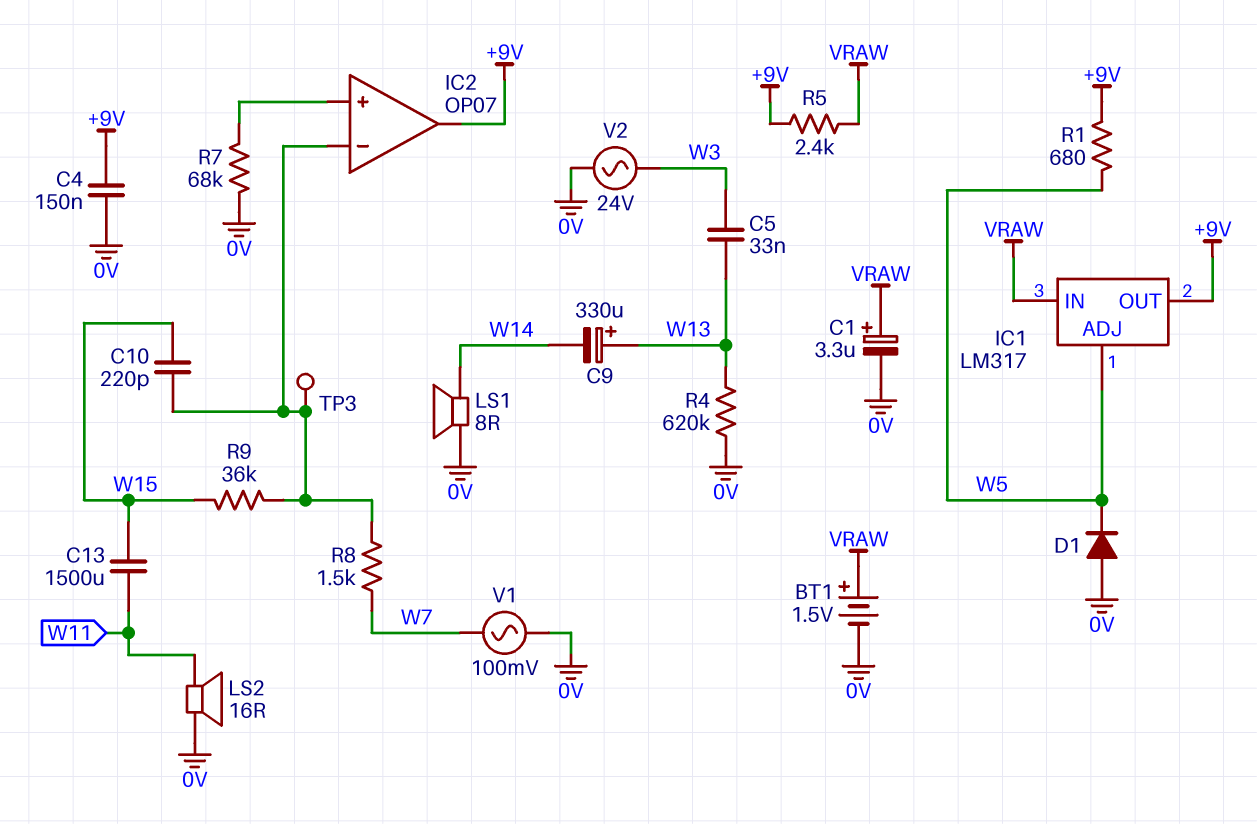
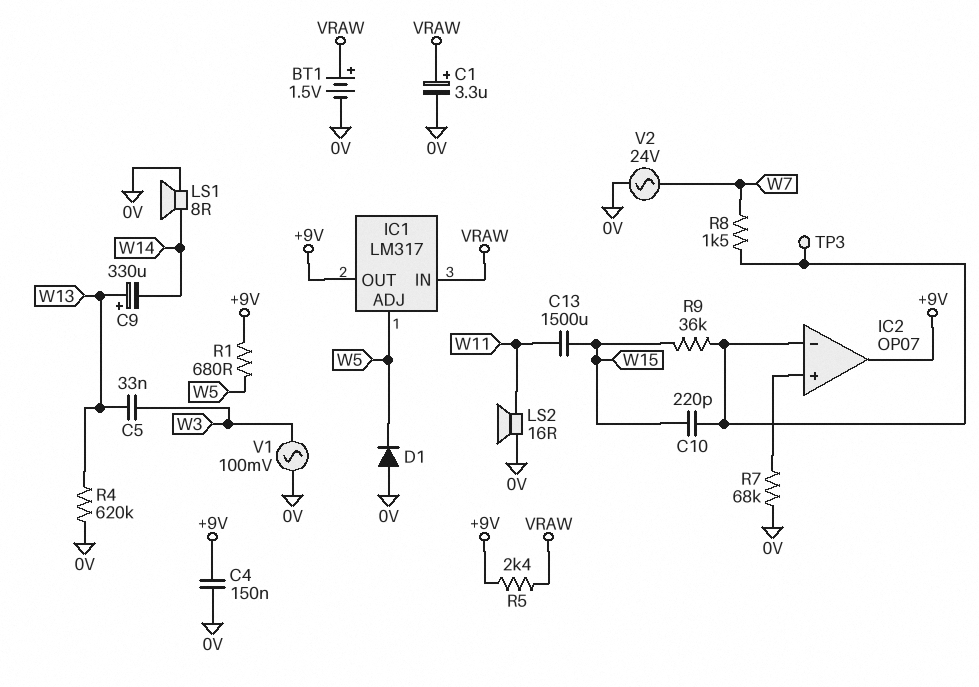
V1: AC 100mV (0V, W7) -> AC 100mV (0V, W3)
V2: AC 24V (0V, W3) -> AC 24V (0V, W7)

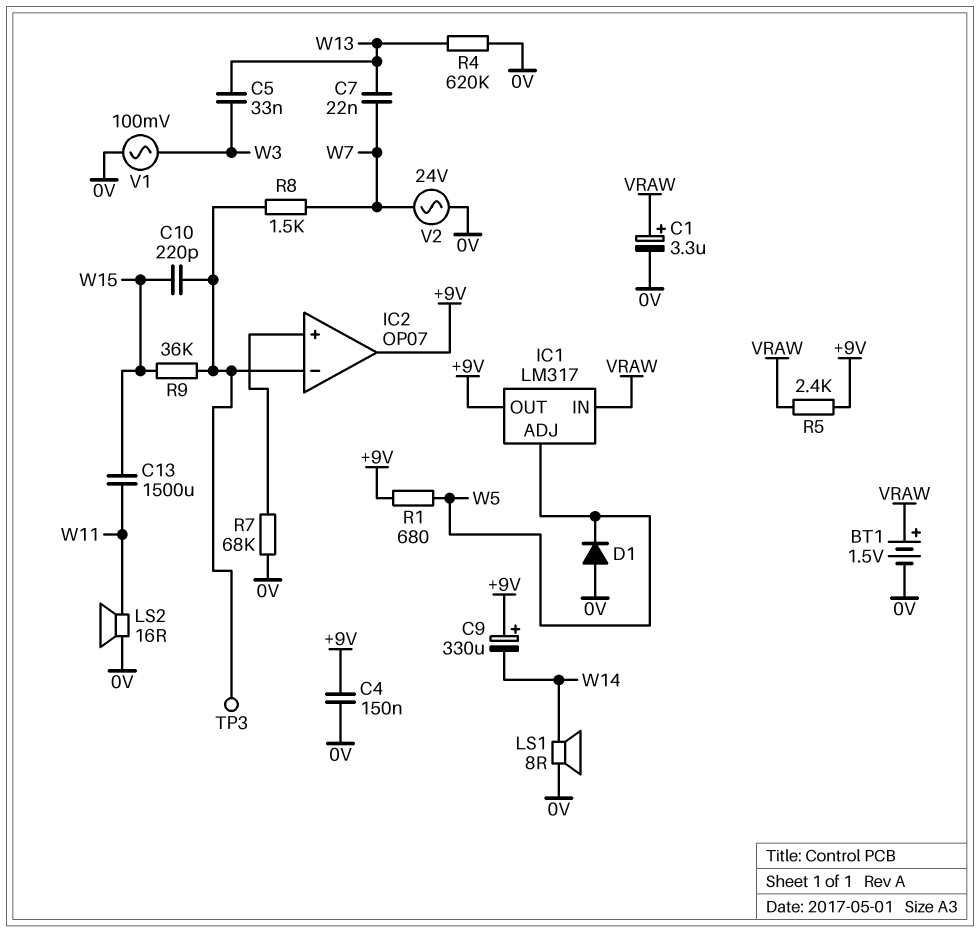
C7: none -> 22nF (W7, W13)
C9: 330uF (plus W13, minus W14) -> 330uF (plus +9V, minus W14)

